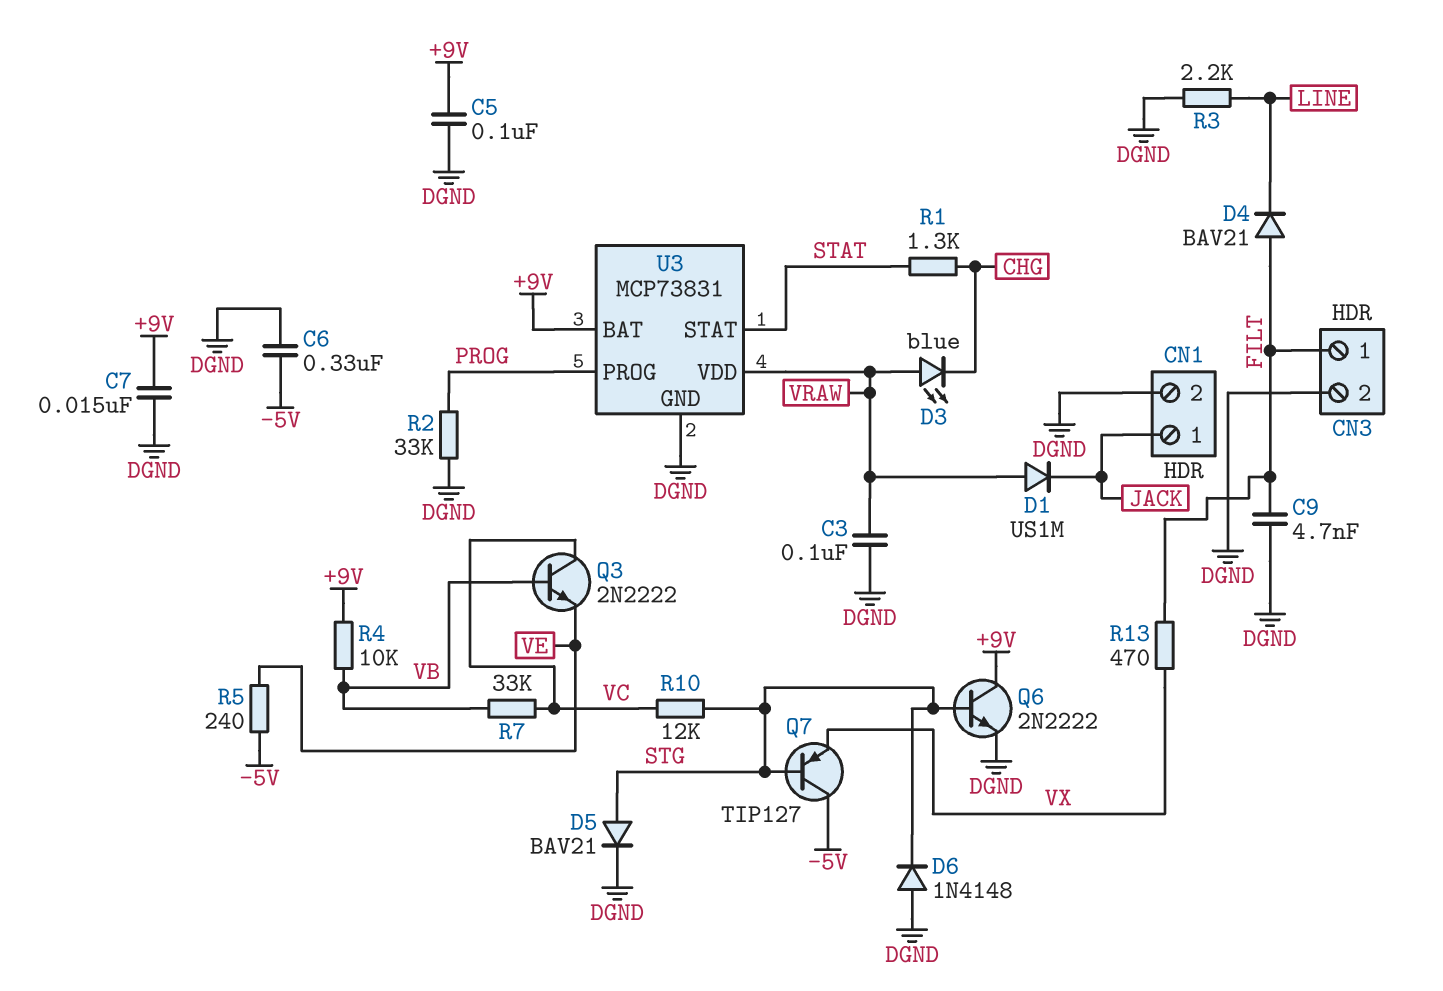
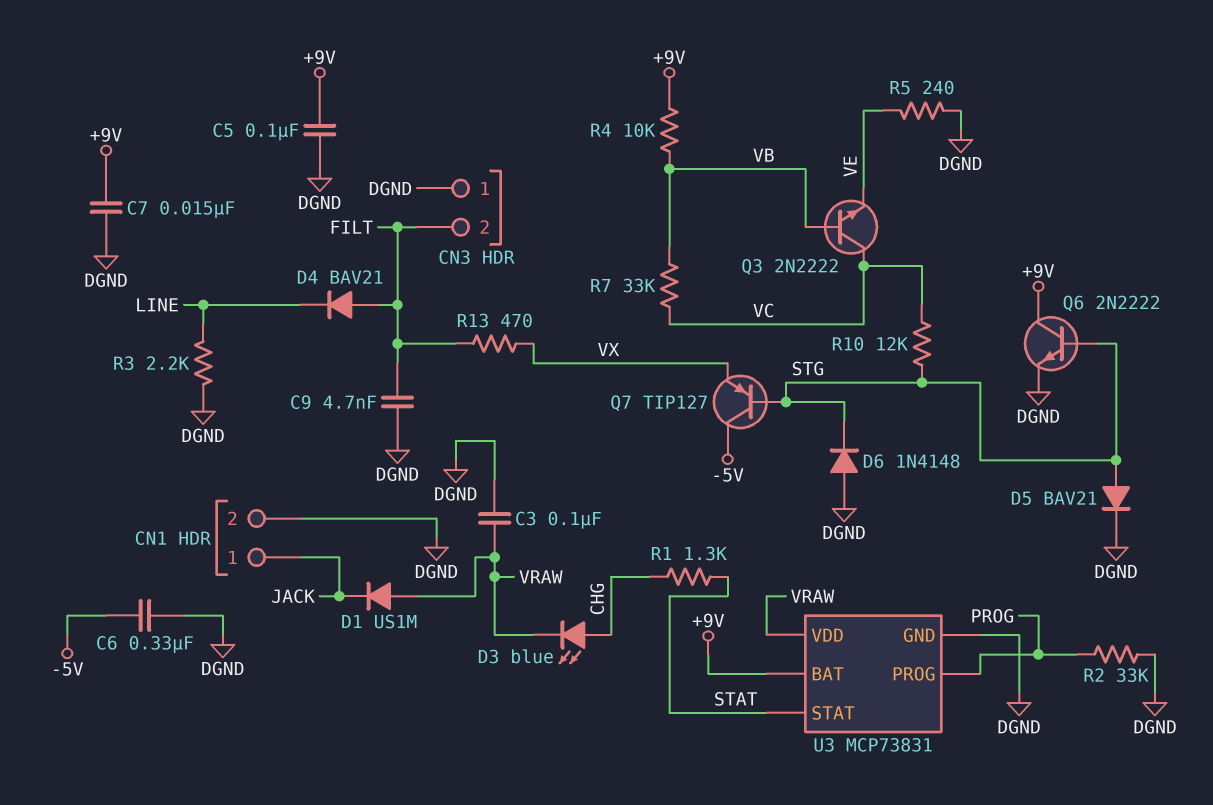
CN3 pin 1: FILT -> DGND
CN3 pin 2: DGND -> FILT
D3: LED blue (A VRAW, K CHG) -> LED blue (A CHG, K VRAW)
R5: 240 (-5V, VE) -> 240 (DGND, VE)

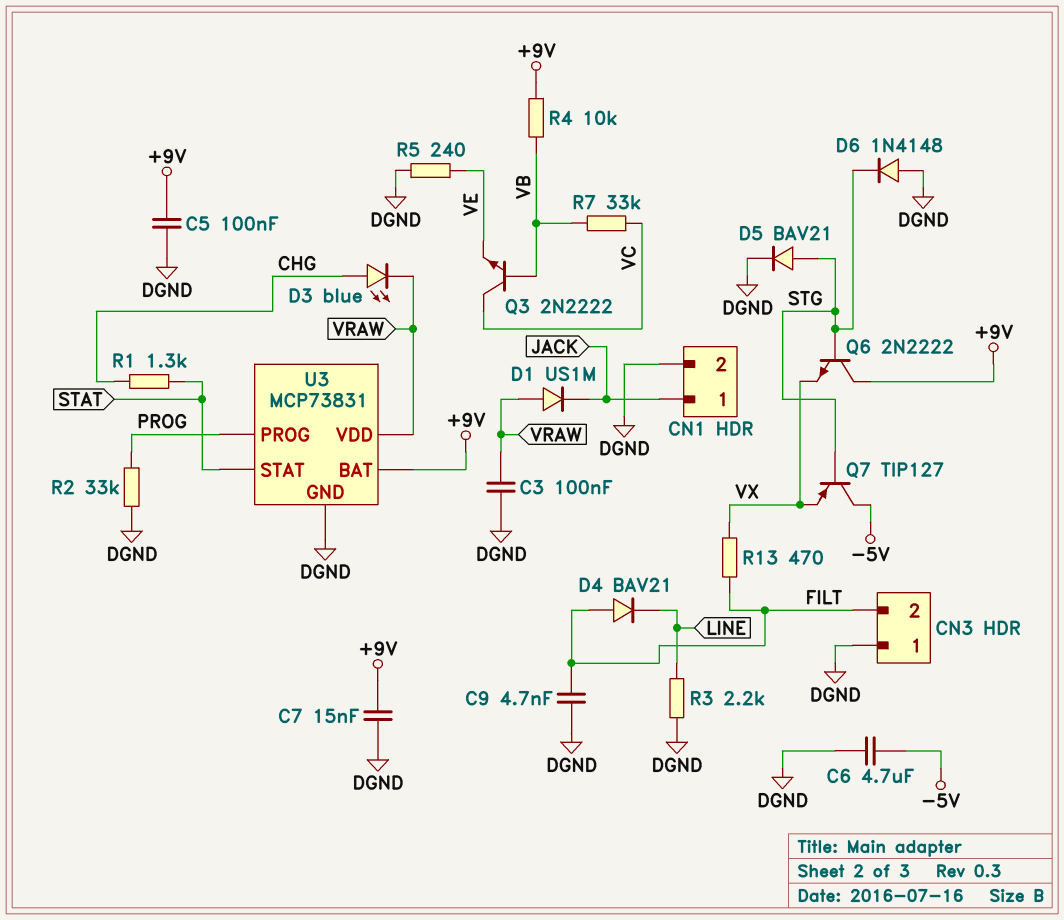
C6: 330nF (-5V, DGND) -> 4.7uF (-5V, DGND)
Q6: NPN 2N2222 (B STG, C +9V, E DGND) -> NPN 2N2222 (B STG, C +9V, E VX)
R10: 12k (STG, VC) -> none

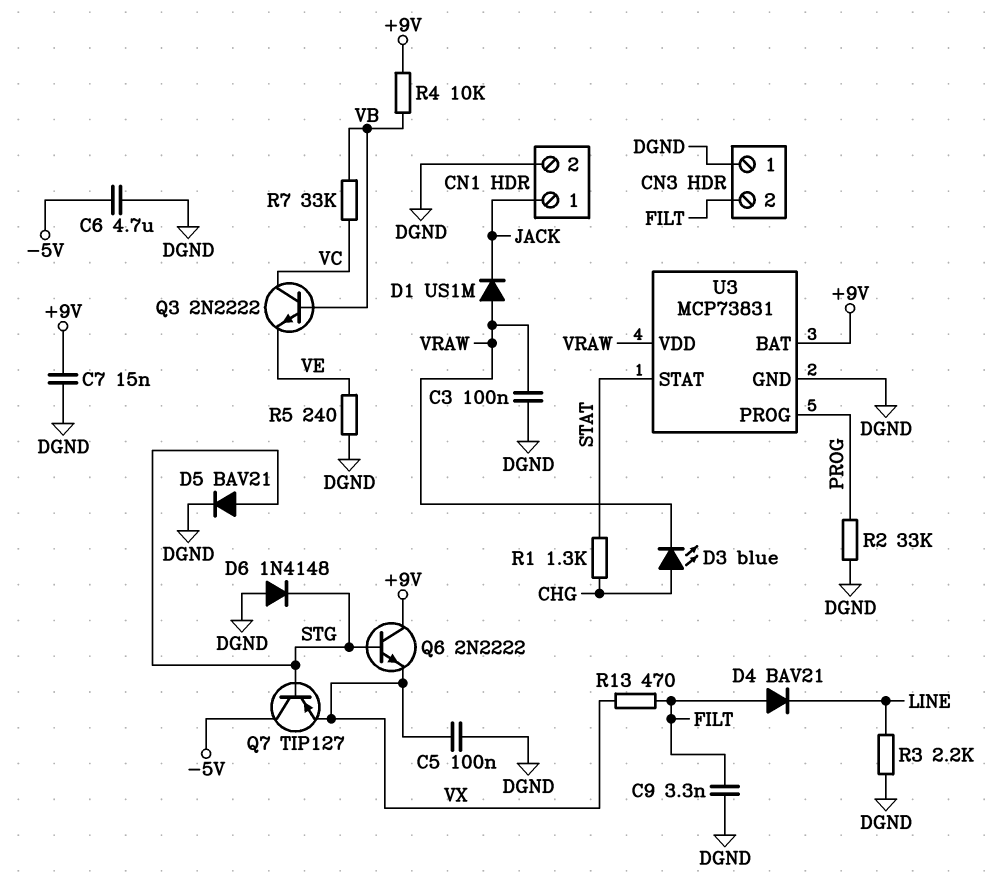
C5: 100nF (+9V, DGND) -> 100nF (DGND, VX)
C9: 4.7nF (DGND, FILT) -> 3.3nF (DGND, FILT)

